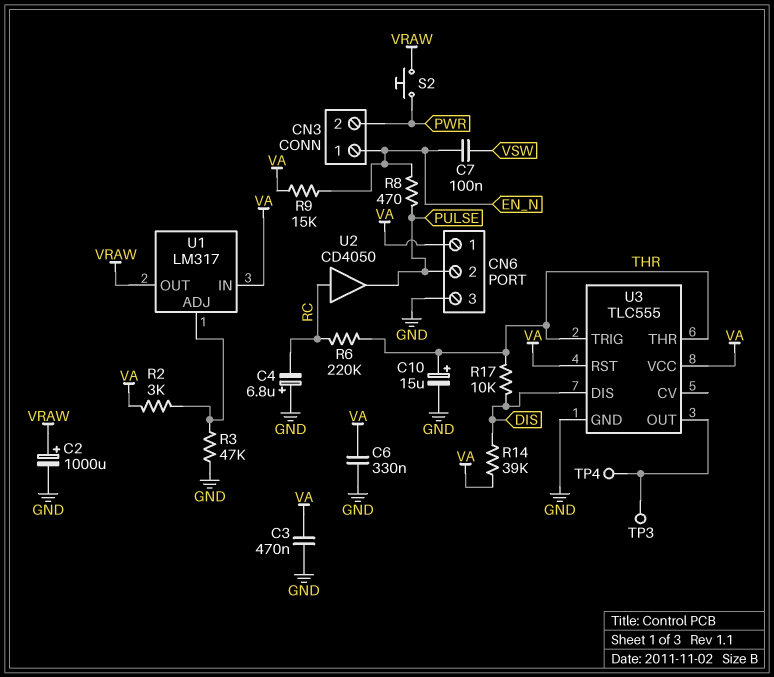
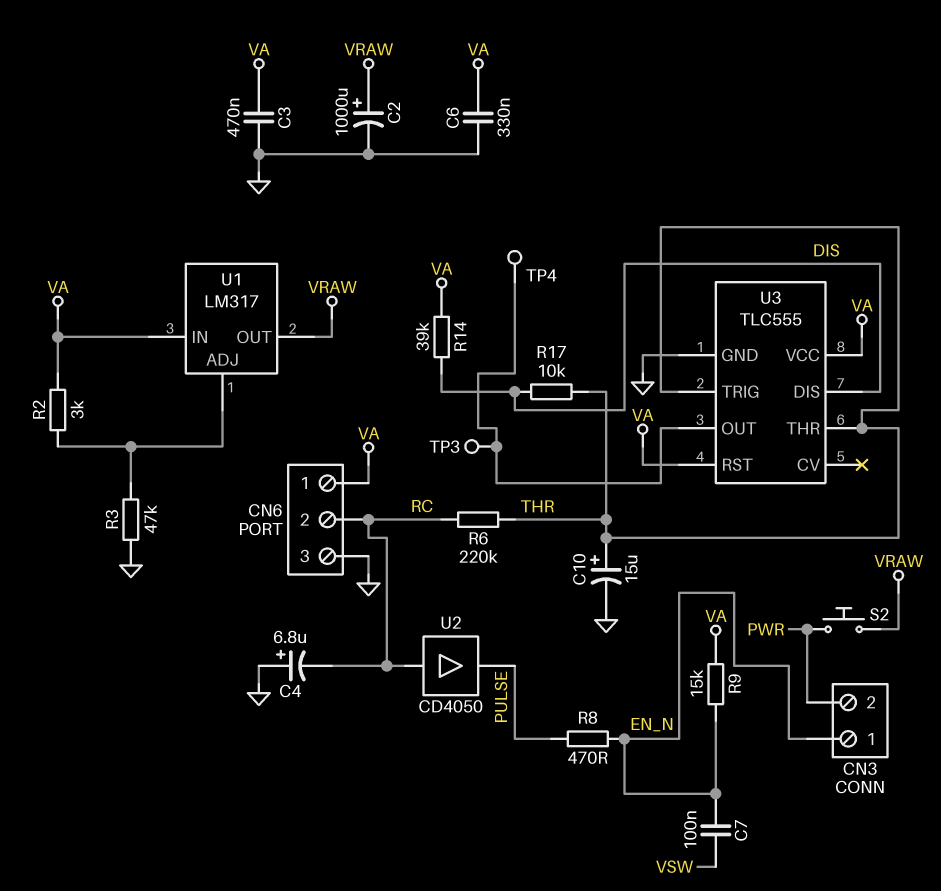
CN6 pin 2: PULSE -> RC

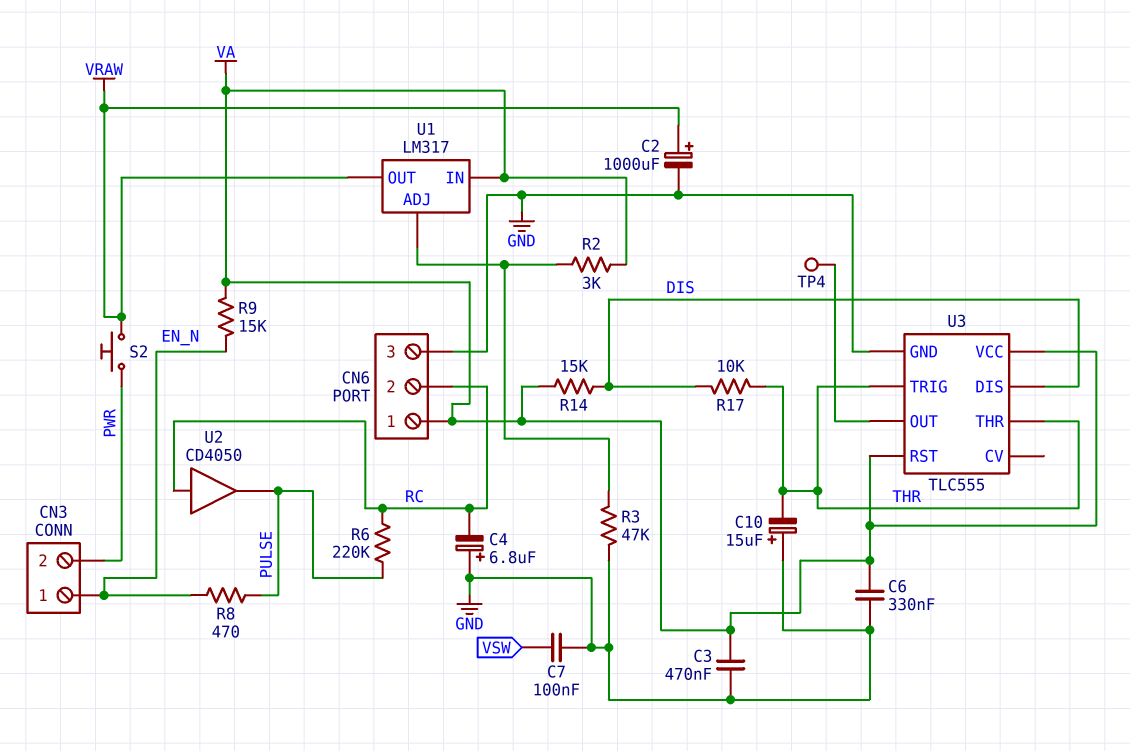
C7: 100nF (EN_N, VSW) -> 100nF (GND, VSW)
C10: 15uF (plus THR, minus GND) -> 15uF (plus GND, minus THR)
R6: 220k (RC, THR) -> 220k (PULSE, RC)
R14: 39k (DIS, VA) -> 15k (DIS, VA)
TP3: test point (U3/OUT) -> none

